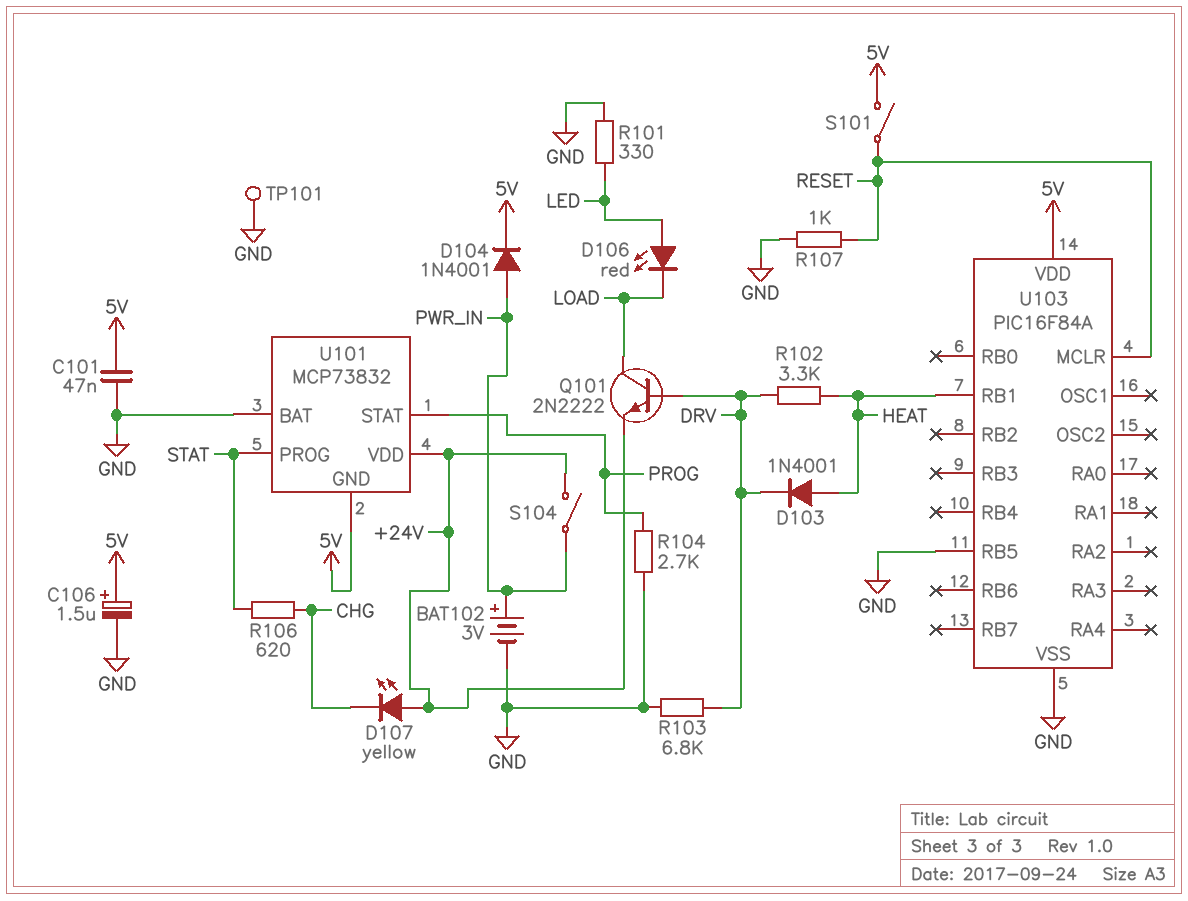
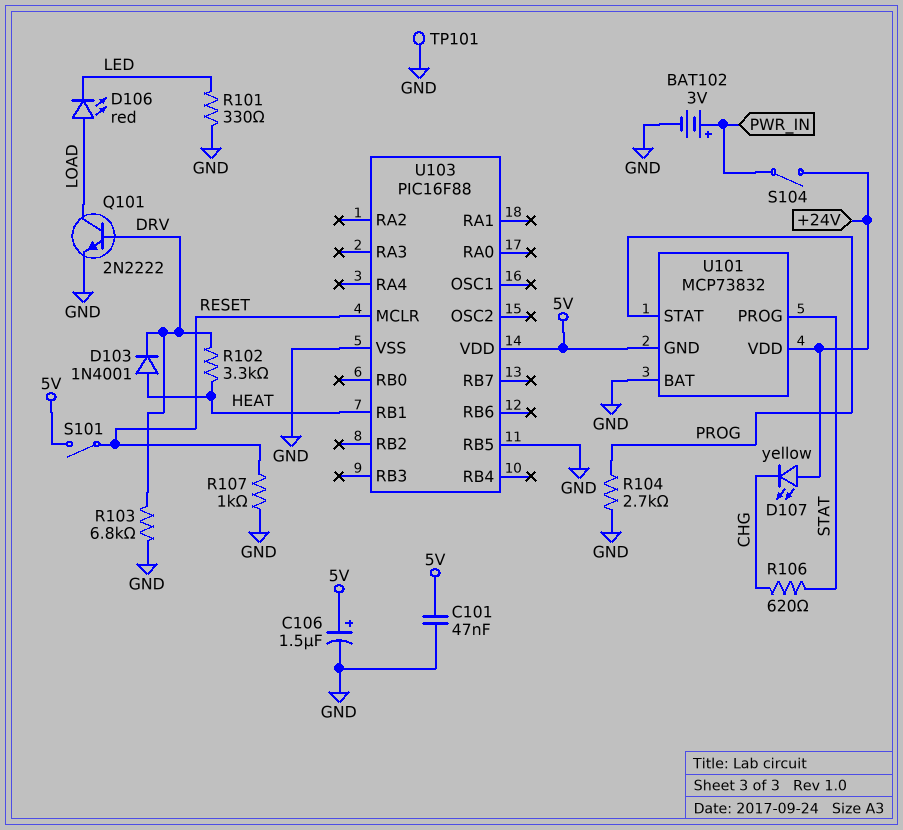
D104: diode 1N4001 (A PWR_IN, K 5V) -> none
D106: LED red (A LED, K LOAD) -> LED red (A LOAD, K LED)
Q101: NPN 2N2222 (B DRV, C LOAD, E +24V) -> NPN 2N2222 (B DRV, C LOAD, E GND)
U103: PIC16F84A -> PIC16F88

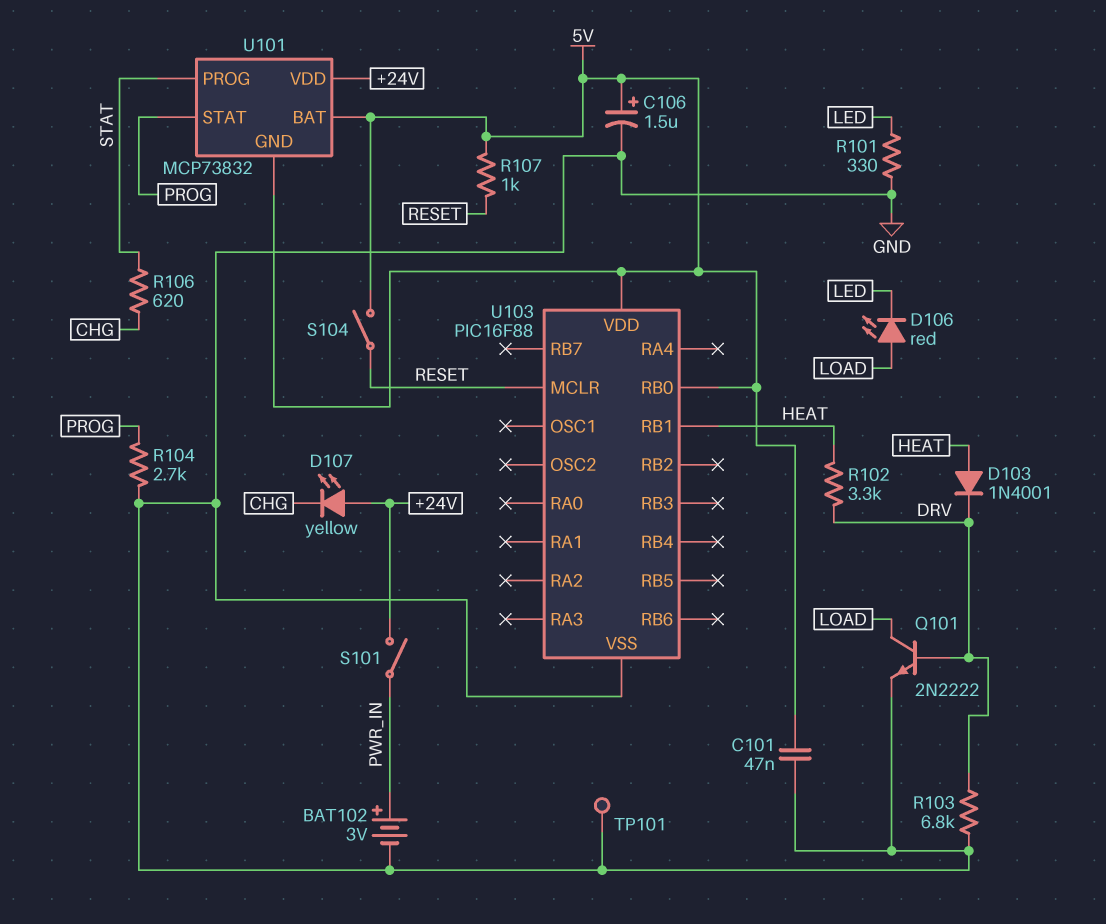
R107: 1k (GND, RESET) -> 1k (5V, RESET)
S101: switch (5V, RESET) -> switch (+24V, PWR_IN)
S104: switch (+24V, PWR_IN) -> switch (5V, RESET)
U101 pin BAT: GND -> 5V
U103 pin RB0: none -> 5V
U103 pin RB5: GND -> none

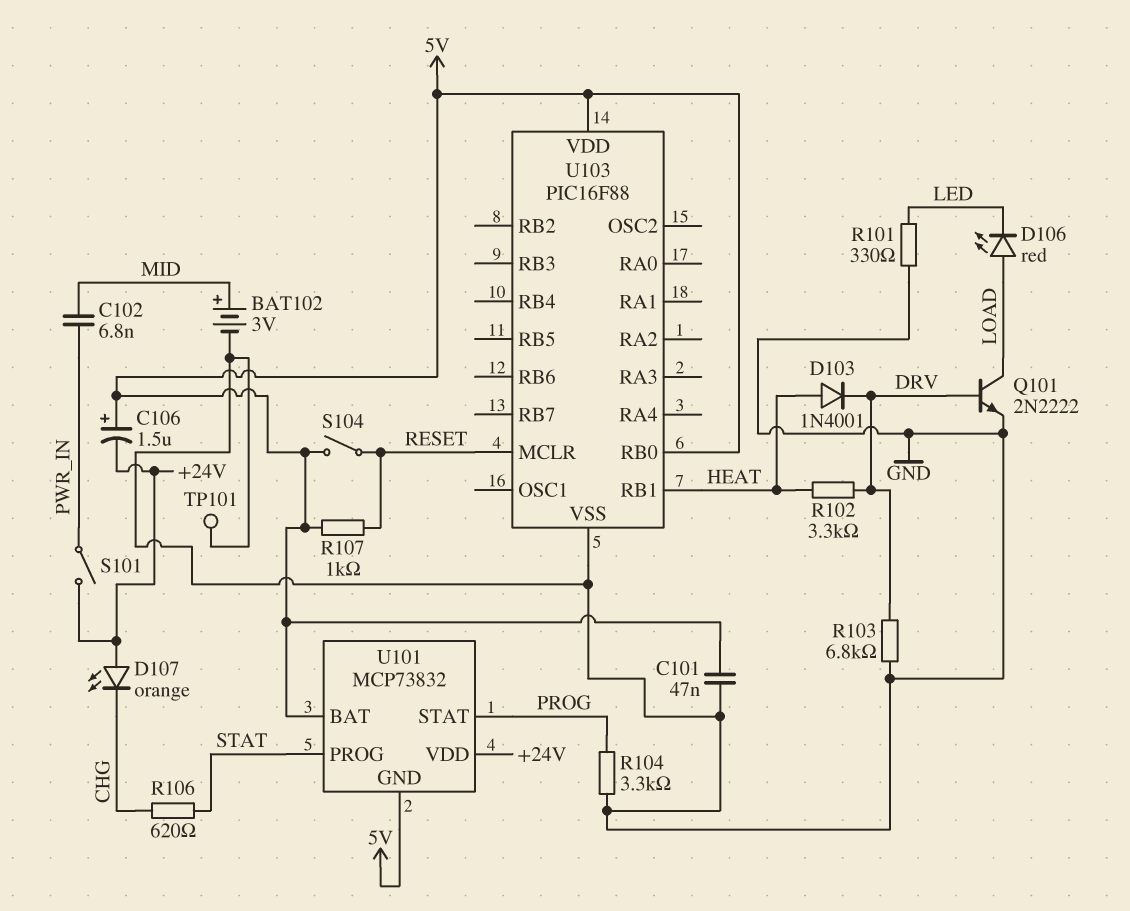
BAT102: 3V (plus PWR_IN, minus GND) -> 3V (plus MID, minus GND)
C102: none -> 6.8nF (MID, PWR_IN)
C106: 1.5uF (plus 5V, minus GND) -> 1.5uF (plus 5V, minus +24V)
D107: LED yellow (A +24V, K CHG) -> LED orange (A +24V, K CHG)
R104: 2.7k (GND, PROG) -> 3.3k (GND, PROG)

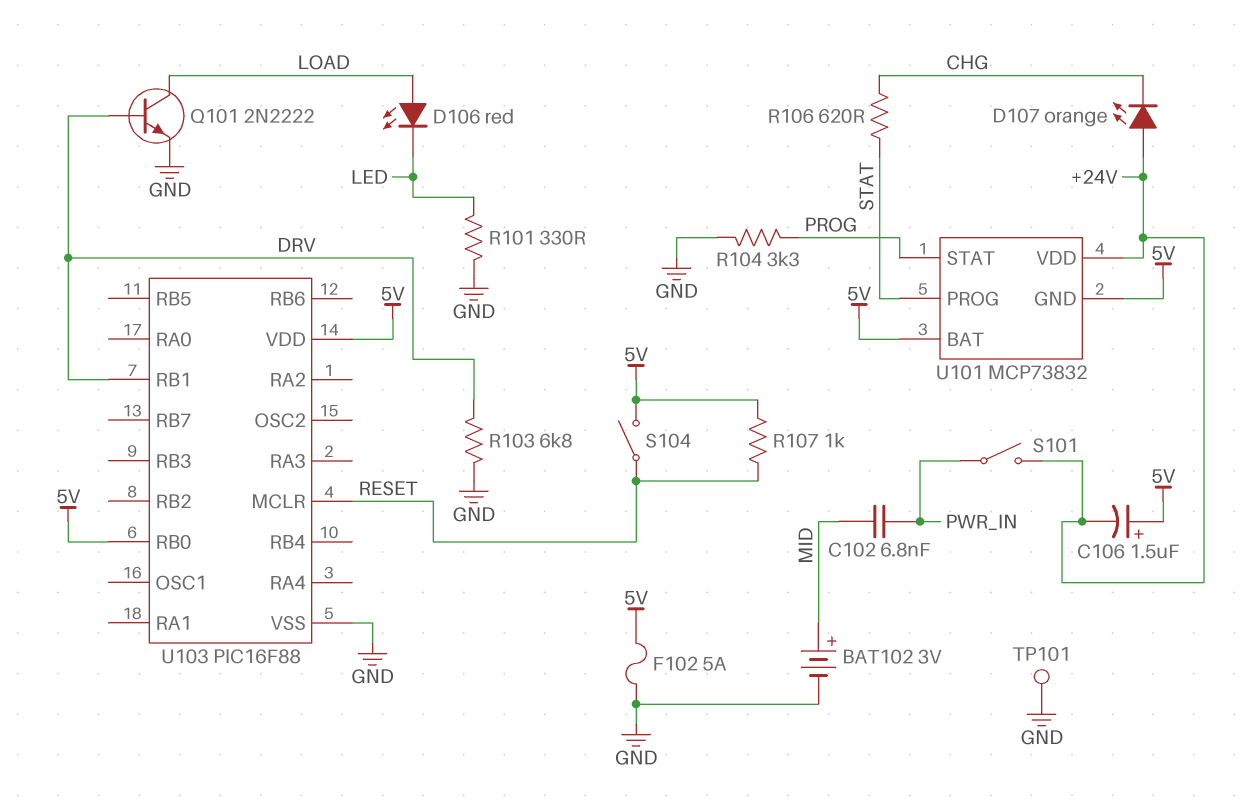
C101: 47nF (5V, GND) -> none
D103: diode 1N4001 (A HEAT, K DRV) -> none
F102: none -> 5A (5V, GND)
R102: 3.3k (DRV, HEAT) -> none
U103 pin RB1: HEAT -> DRV

